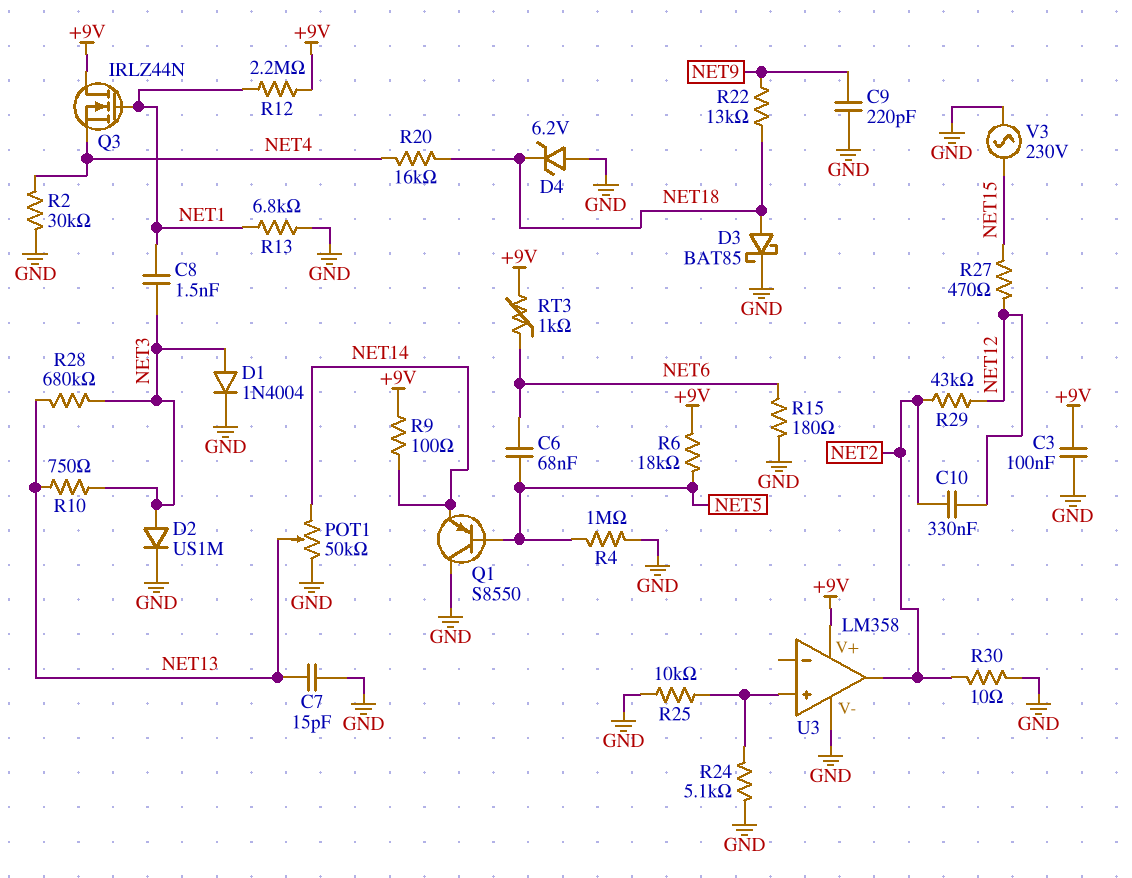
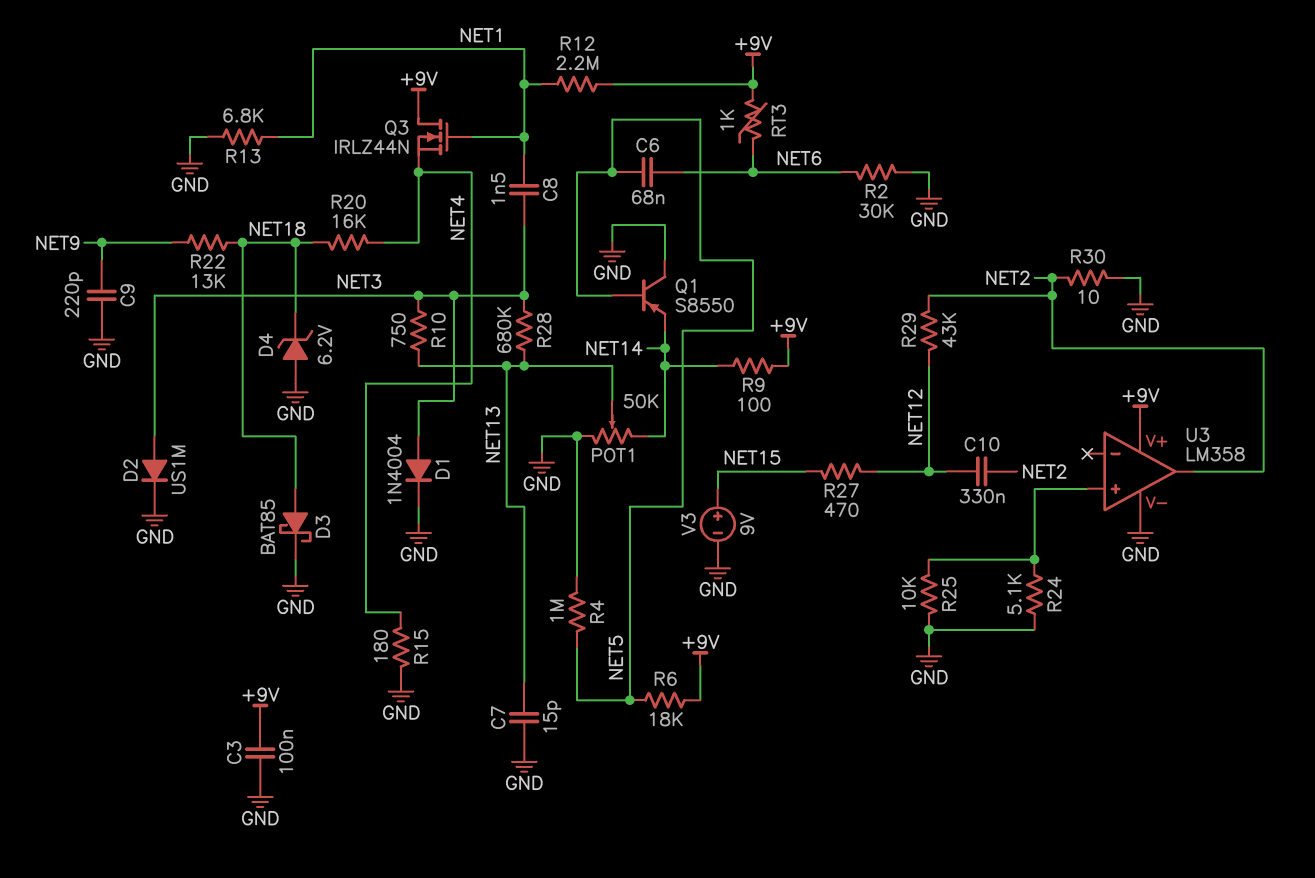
R2: 30k (GND, NET4) -> 30k (GND, NET6)
R15: 180 (GND, NET6) -> 180 (GND, NET4)
V3: AC 230V (GND, NET15) -> 9V (plus NET15, minus GND)

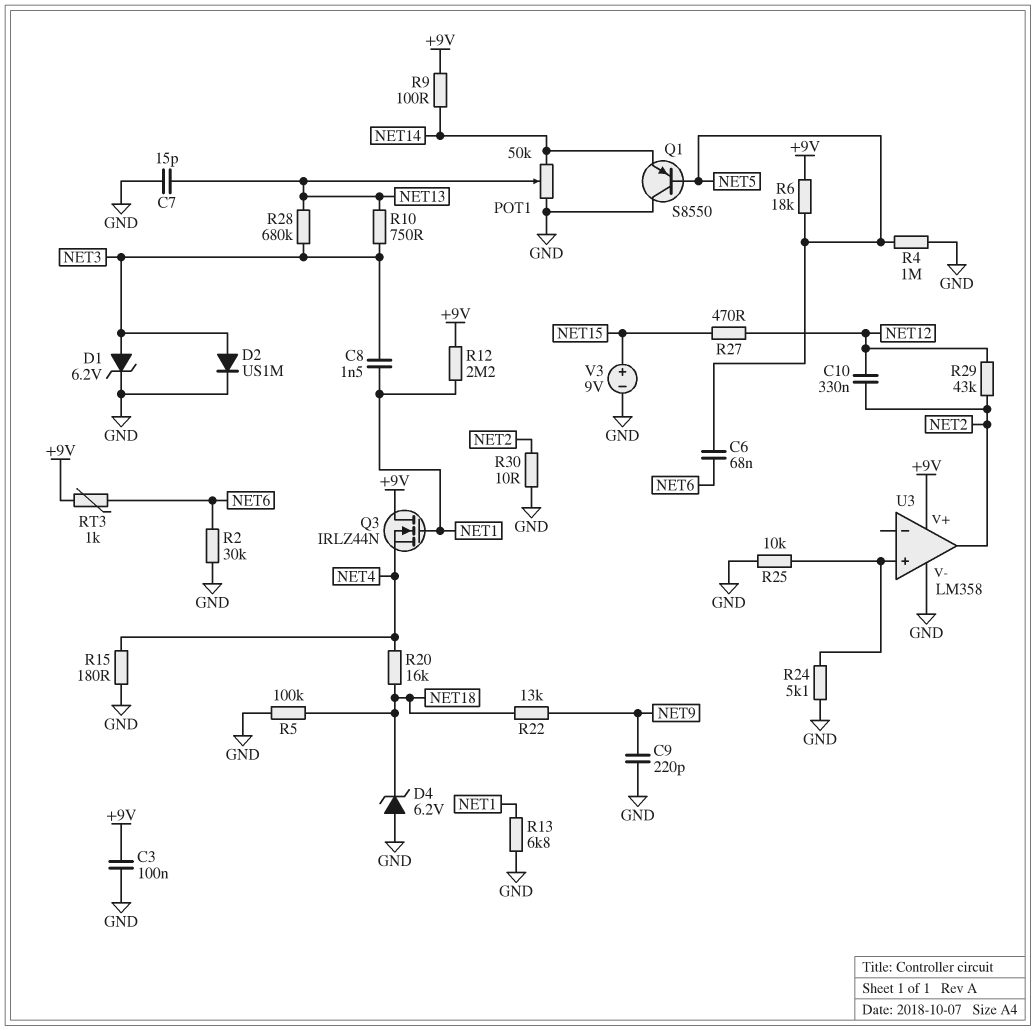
D1: diode 1N4004 (A NET3, K GND) -> zener 6.2V (A NET3, K GND)
D3: schottky BAT85 (A NET18, K GND) -> none
R5: none -> 100k (GND, NET18)

